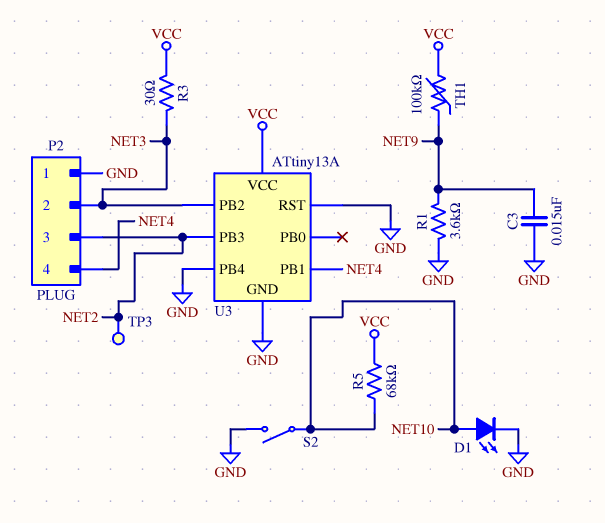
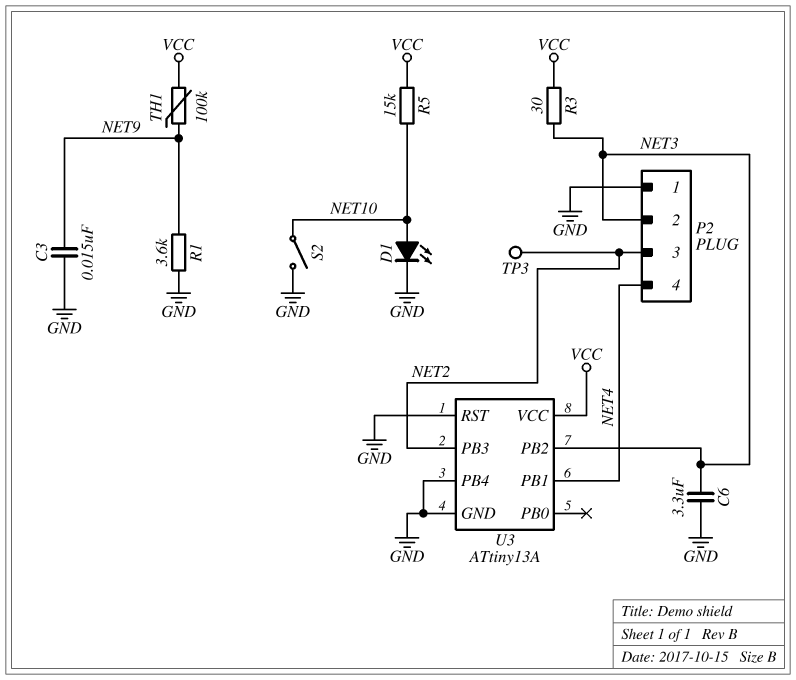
C6: none -> 3.3uF (GND, NET3)
R5: 68k (NET10, VCC) -> 15k (NET10, VCC)

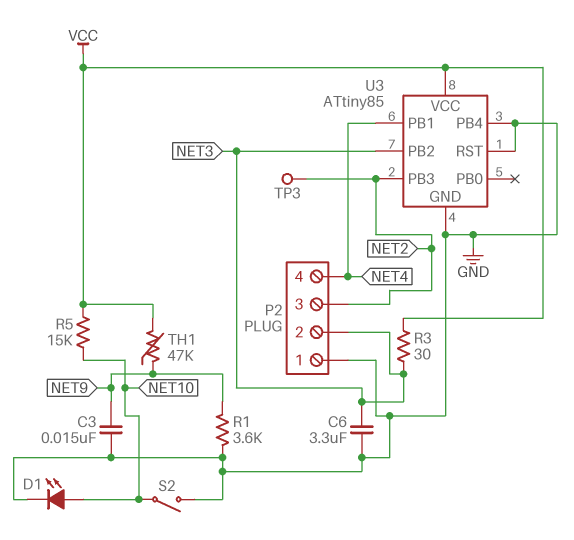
TH1: 100k (NET9, VCC) -> 47k (NET9, VCC)
U3: ATtiny13A -> ATtiny85

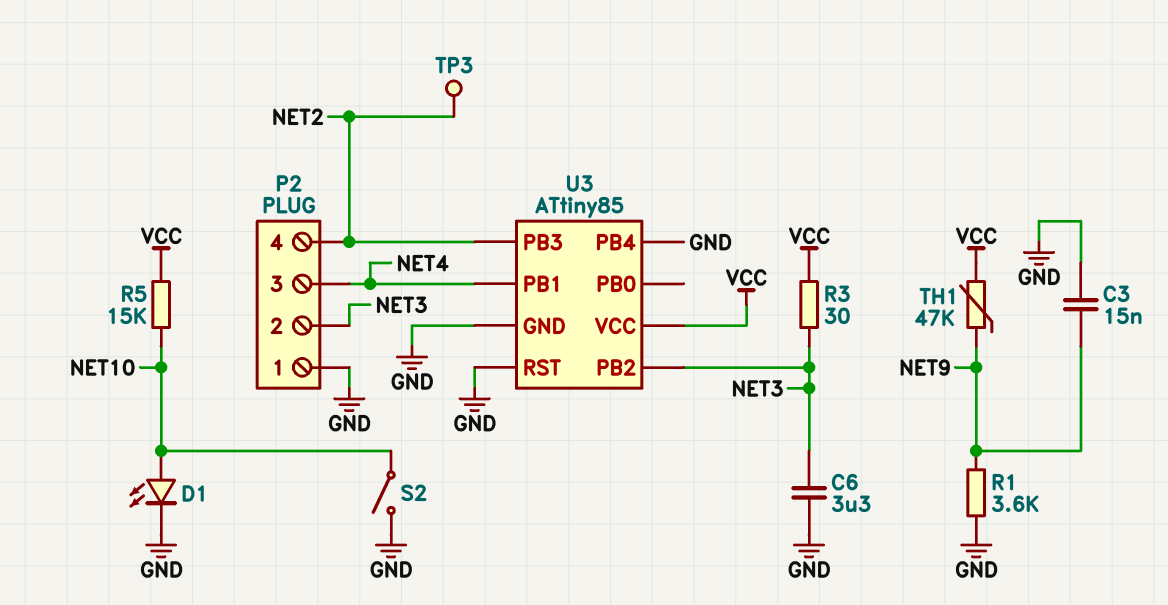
P2 pin 3: NET2 -> NET4
P2 pin 4: NET4 -> NET2

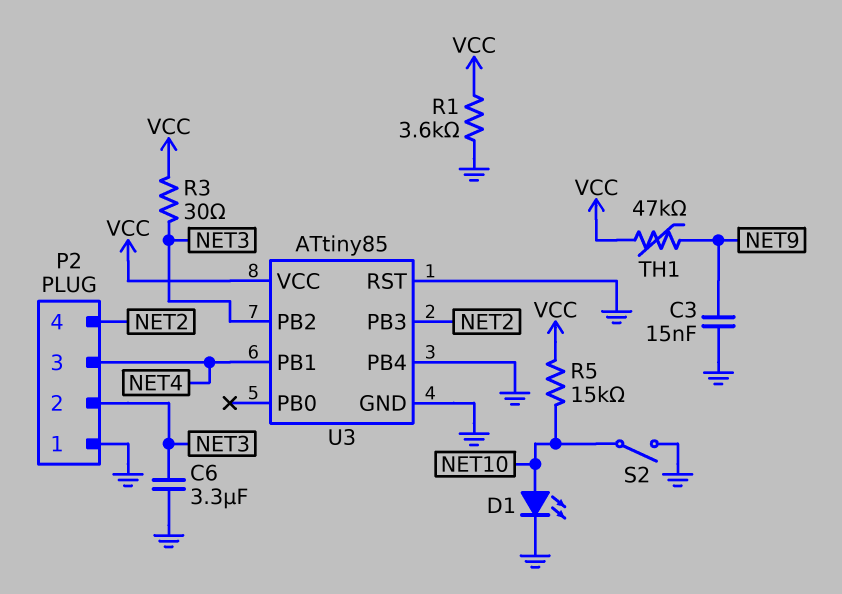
R1: 3.6k (GND, NET9) -> 3.6k (GND, VCC)
TP3: test point (NET2) -> none

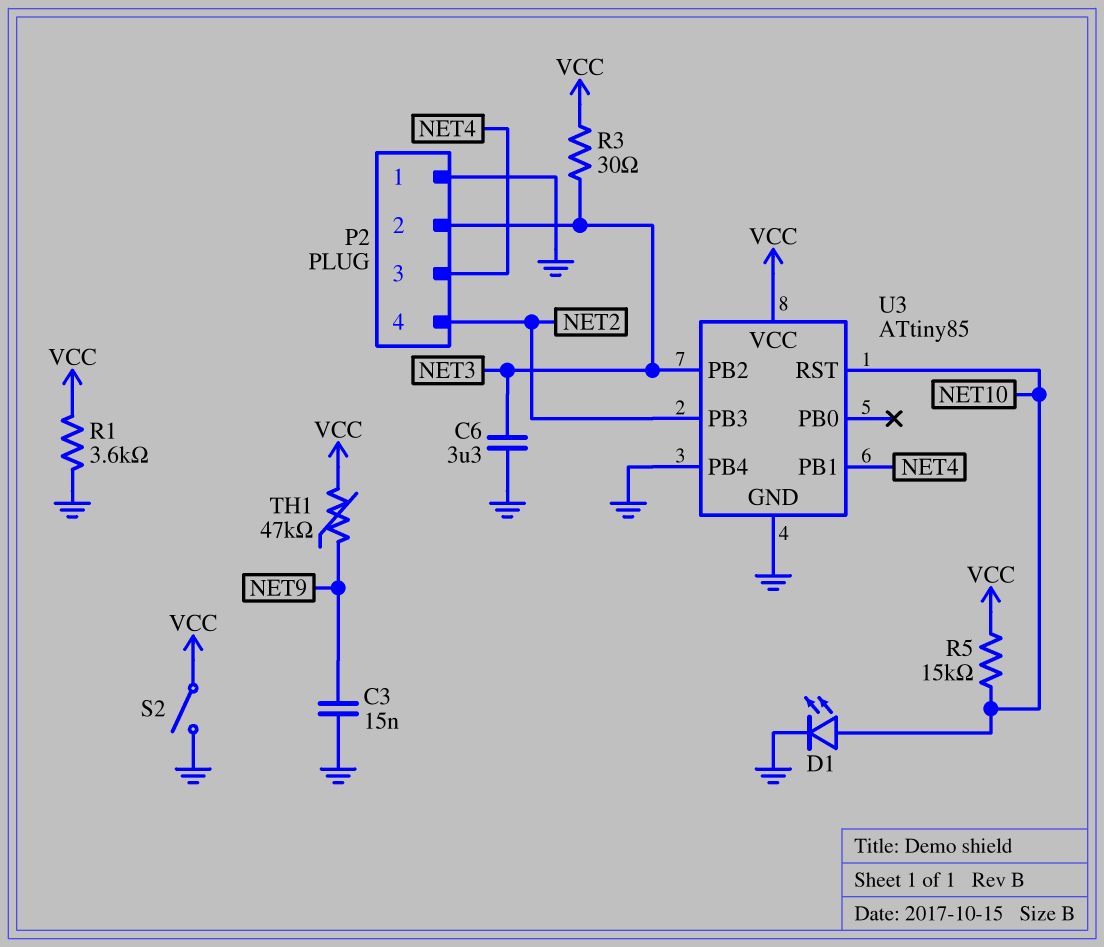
S2: switch (GND, NET10) -> switch (GND, VCC)
U3 pin RST: GND -> NET10

